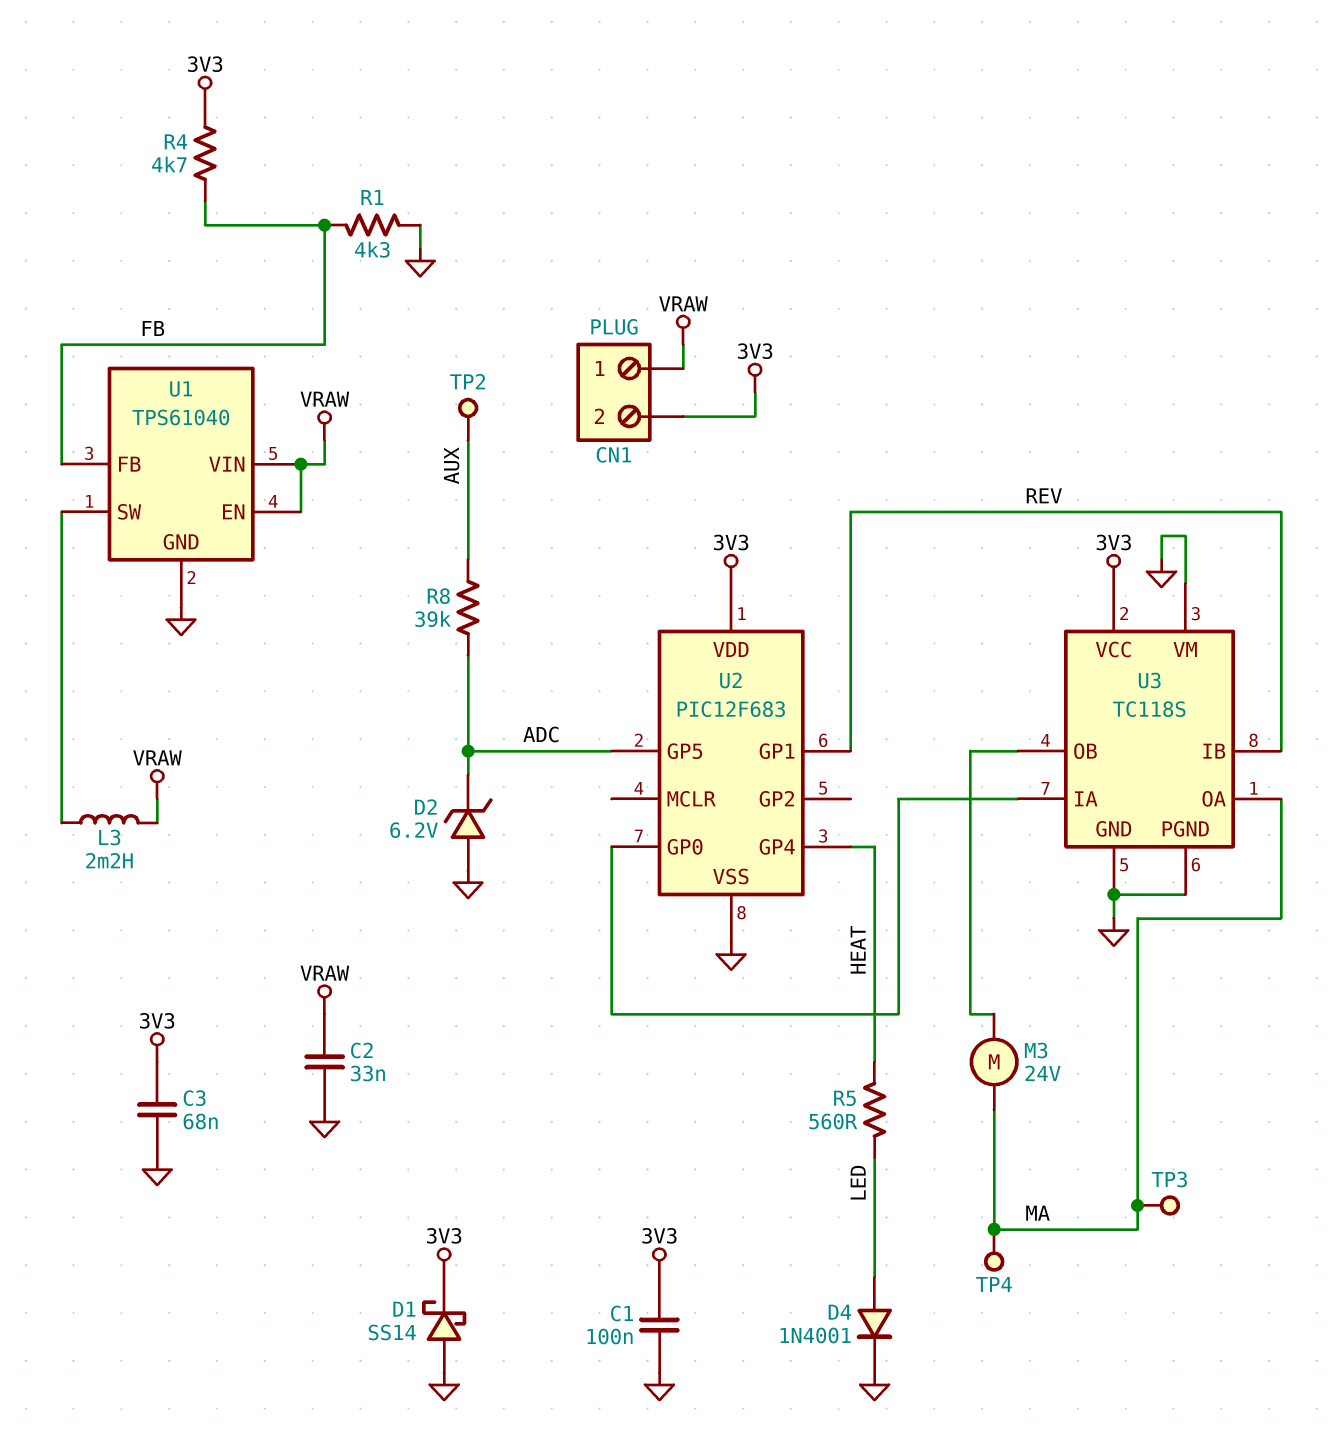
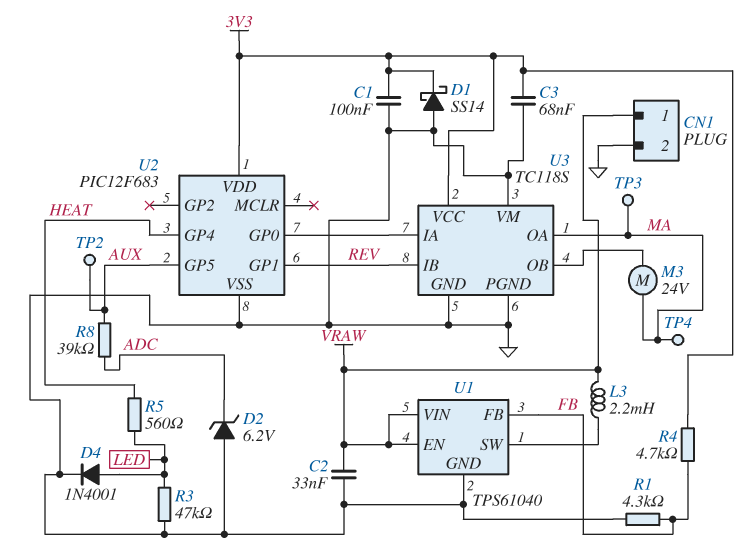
CN1 pin 2: 3V3 -> GND
R3: none -> 47k (GND, LED)
U2 pin GP5: ADC -> AUX

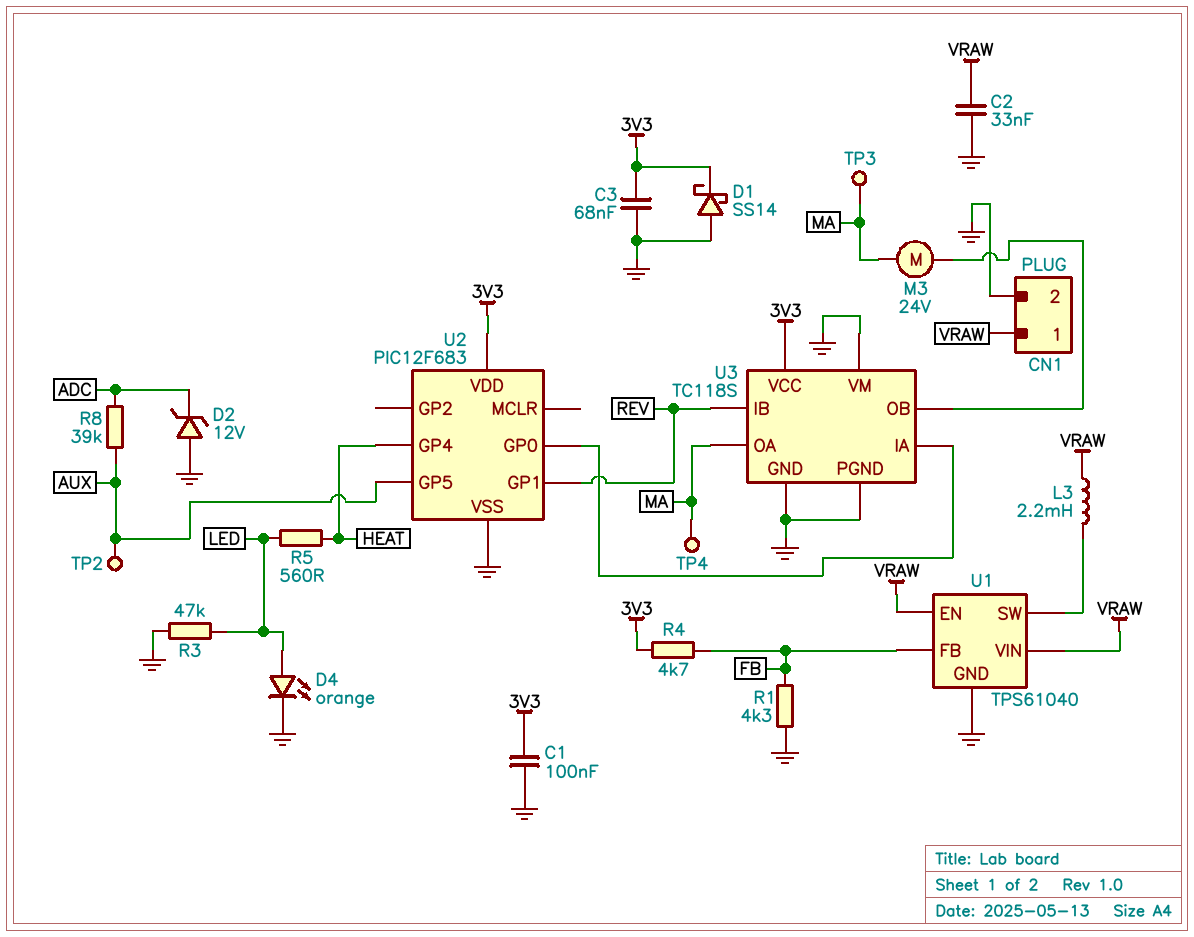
D2: zener 6.2V (A GND, K ADC) -> zener 12V (A GND, K ADC)
D4: diode 1N4001 (A LED, K GND) -> LED orange (A LED, K GND)

